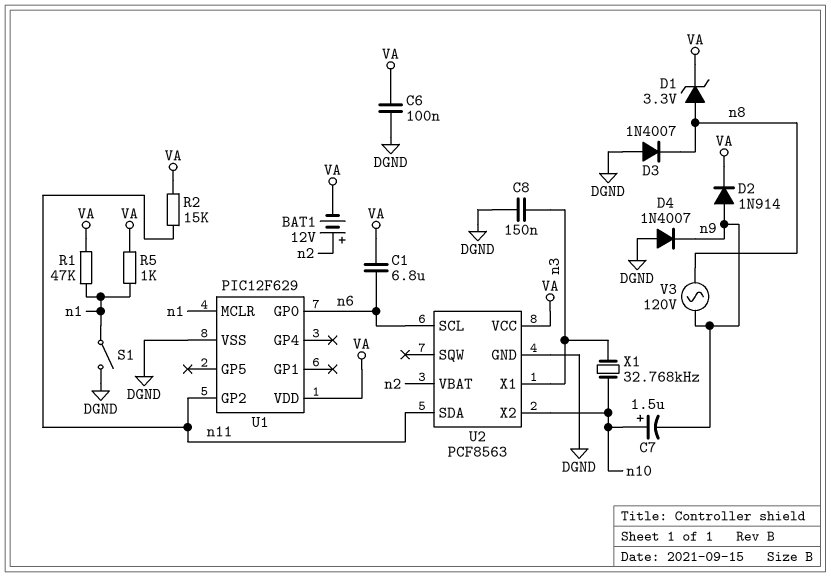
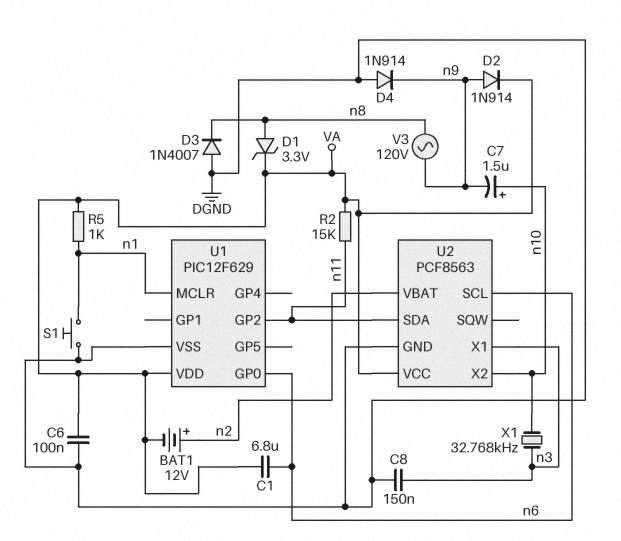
D4: diode 1N4007 (A DGND, K n9) -> diode 1N914 (A DGND, K n9)
R1: 47k (VA, n1) -> none
S1: switch (DGND, n1) -> button (DGND, n1)

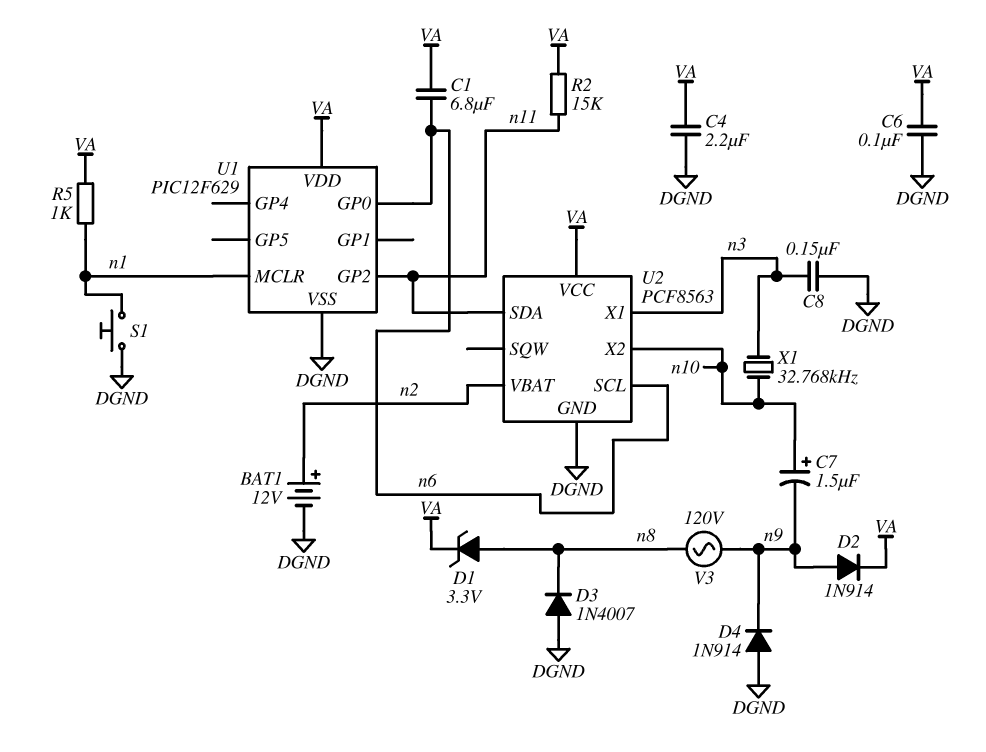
BAT1: 12V (plus n2, minus VA) -> 12V (plus n2, minus DGND)
C4: none -> 2.2uF (DGND, VA)

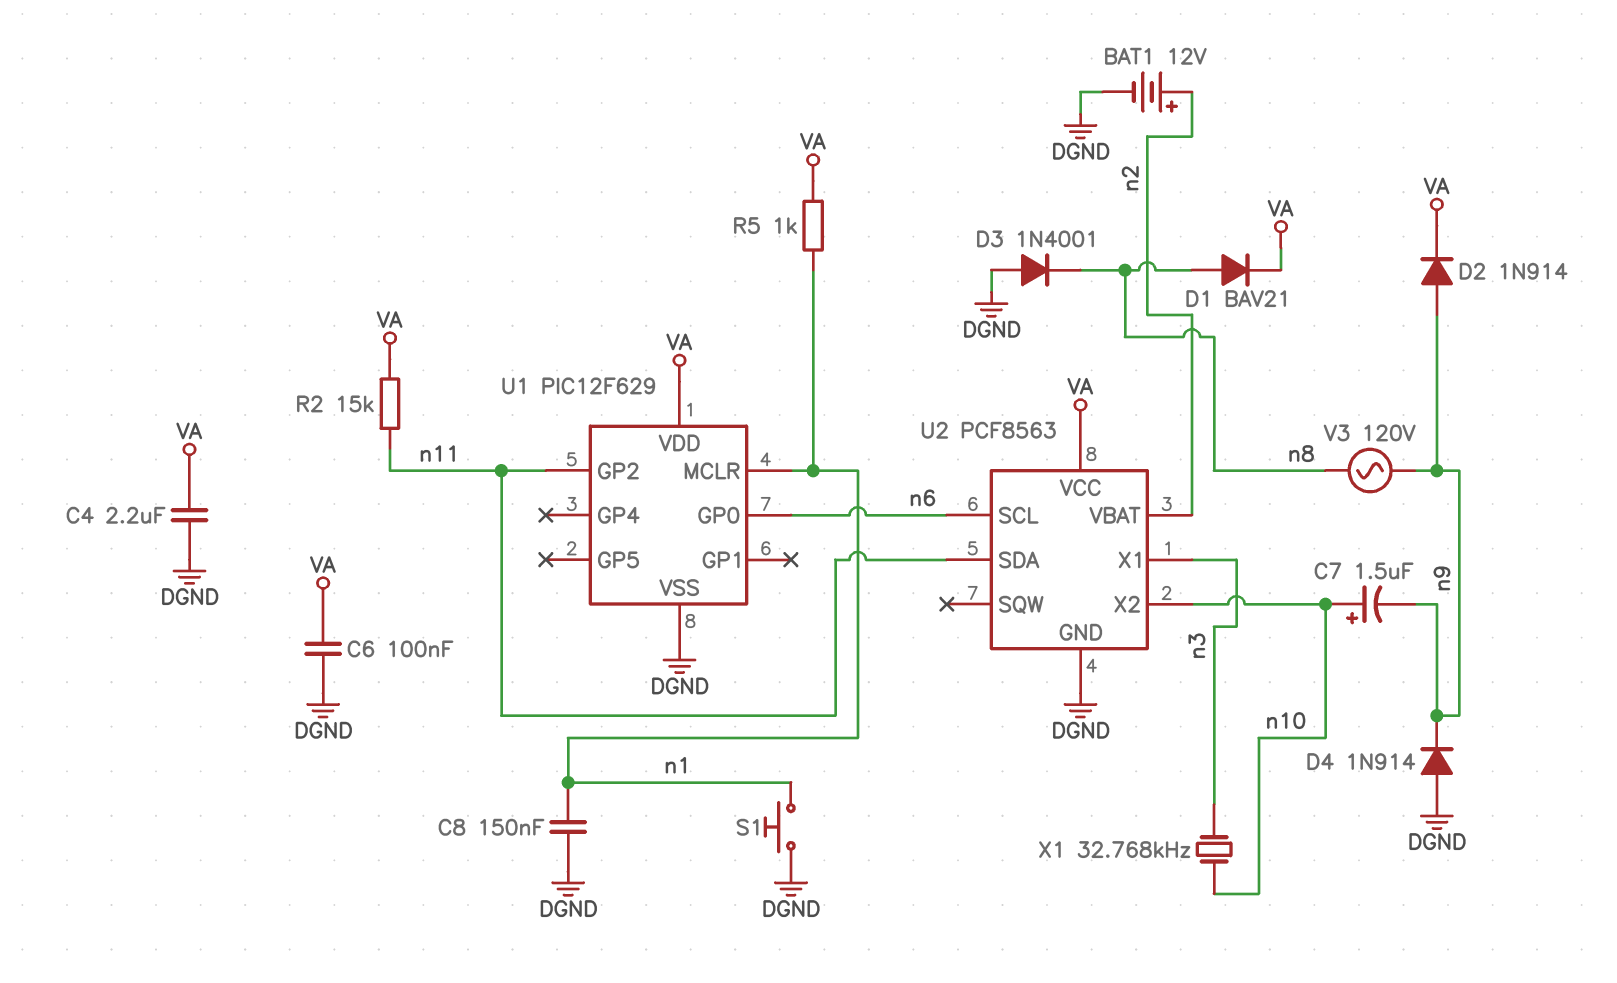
C1: 6.8uF (VA, n6) -> none
C8: 150nF (DGND, n3) -> 150nF (DGND, n1)
D1: zener 3.3V (A n8, K VA) -> diode BAV21 (A n8, K VA)
D3: diode 1N4007 (A DGND, K n8) -> diode 1N4001 (A DGND, K n8)

